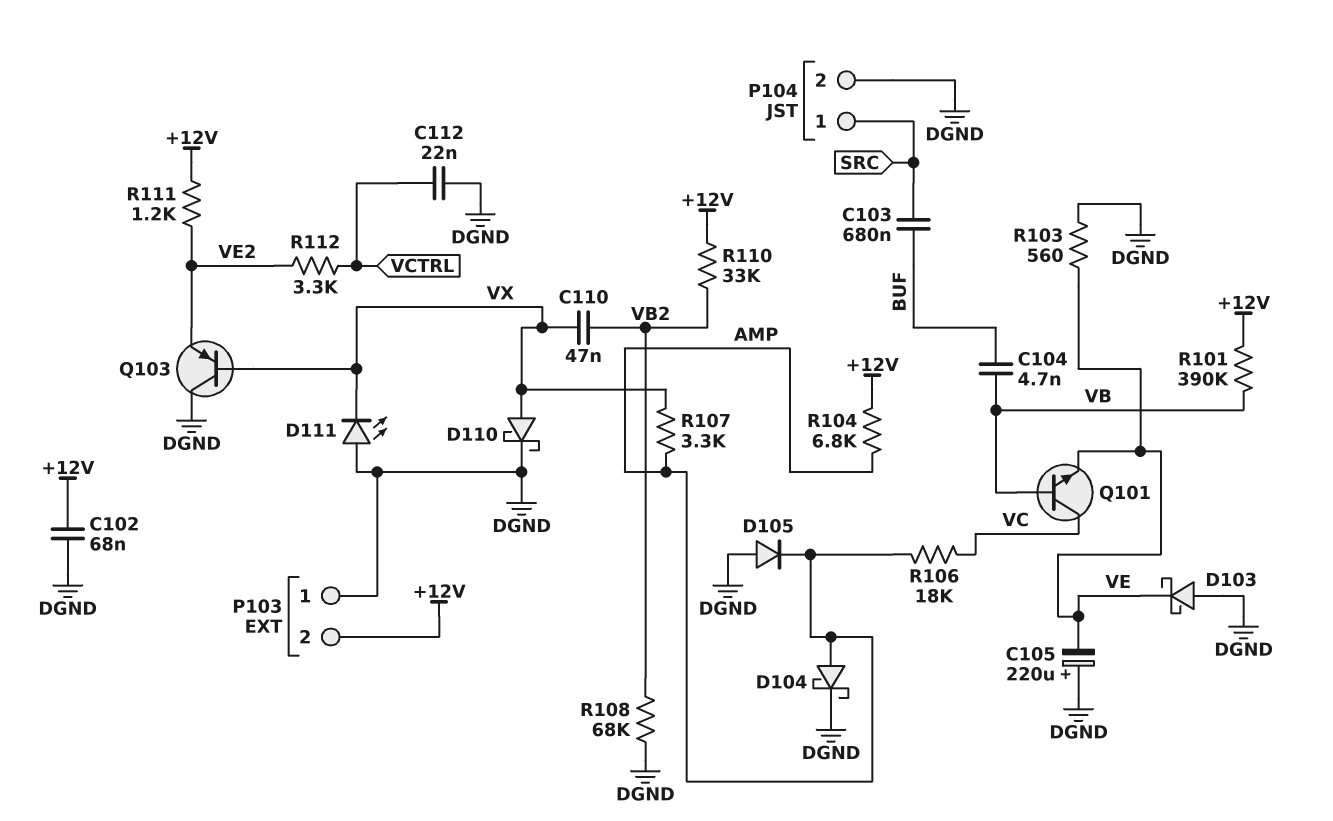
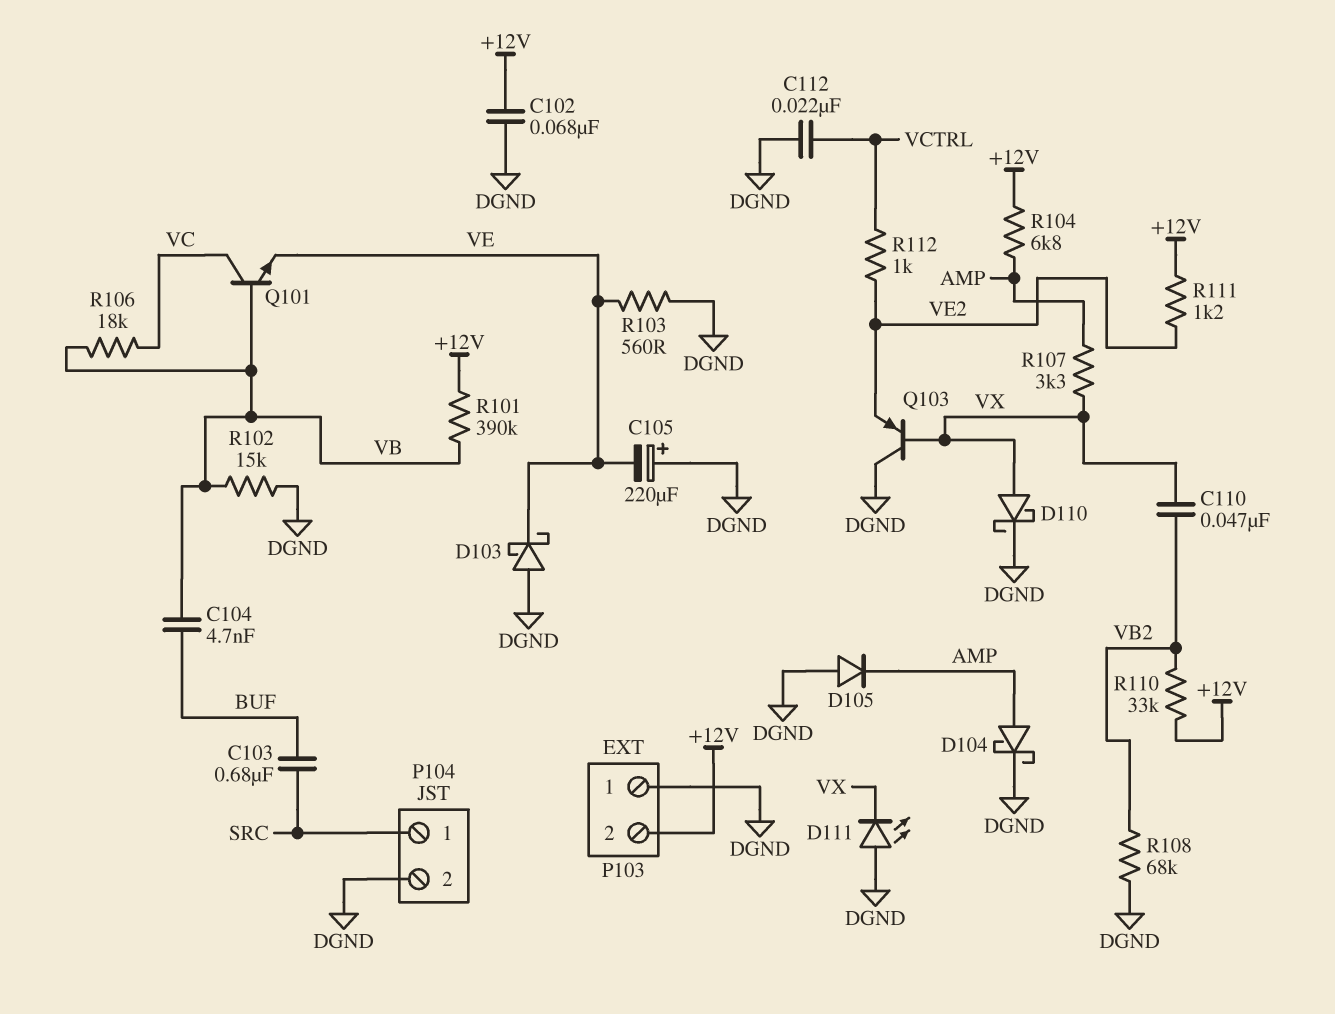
R102: none -> 15k (DGND, VB)
R106: 18k (AMP, VC) -> 18k (VB, VC)
R112: 3.3k (VCTRL, VE2) -> 1k (VCTRL, VE2)

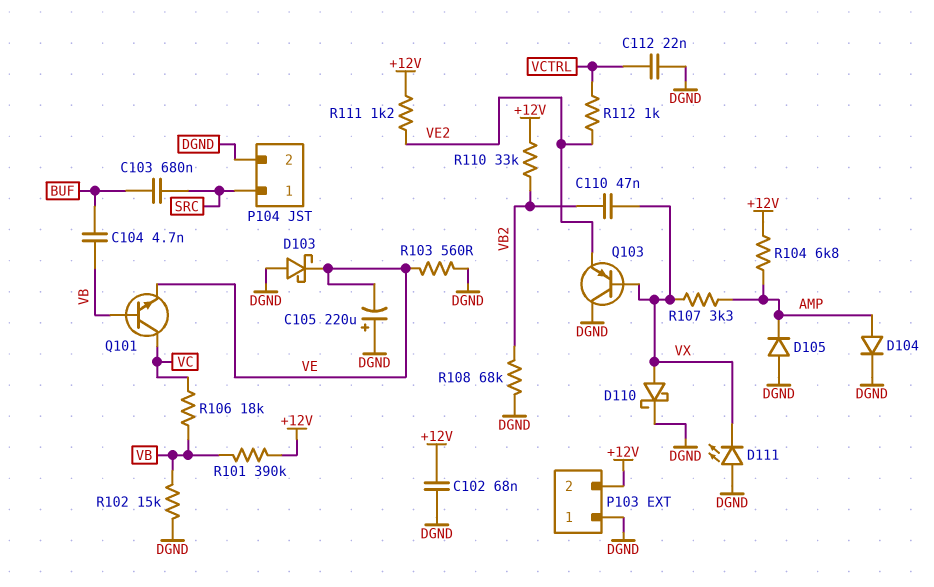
D104: schottky (A AMP, K DGND) -> diode (A AMP, K DGND)

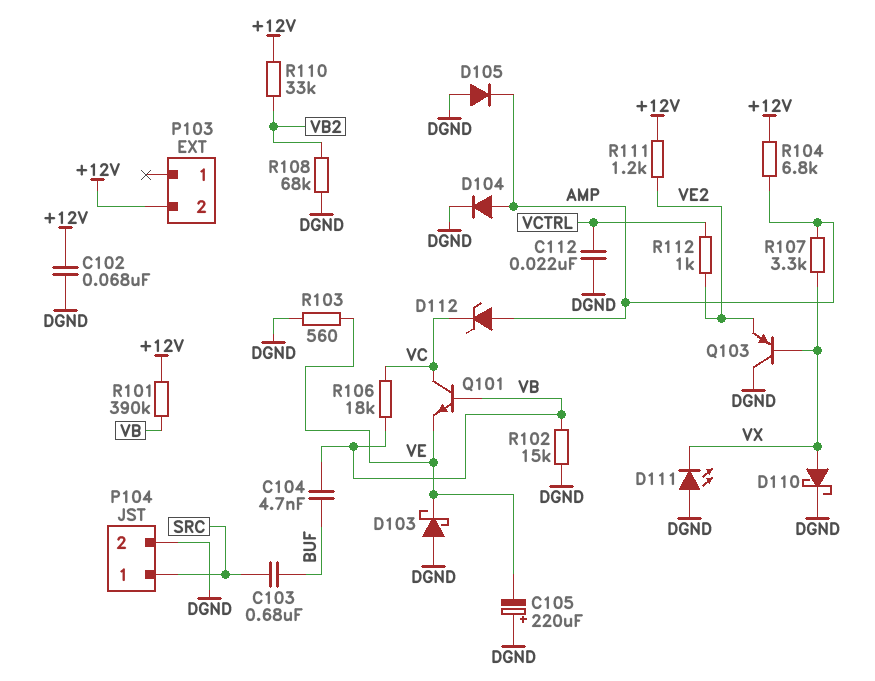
C110: 47nF (VB2, VX) -> none
D112: none -> zener (A AMP, K VC)
P103 pin 1: DGND -> none

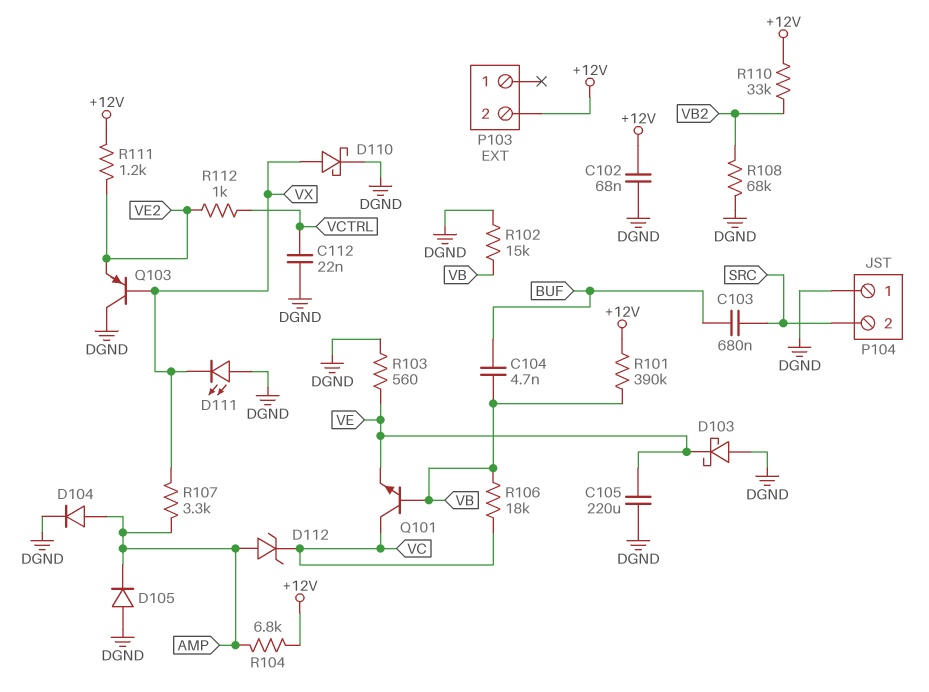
C105: 220uF (plus DGND, minus VE) -> 220uF (DGND, VE)
P104 pin 1: SRC -> DGND
P104 pin 2: DGND -> SRC

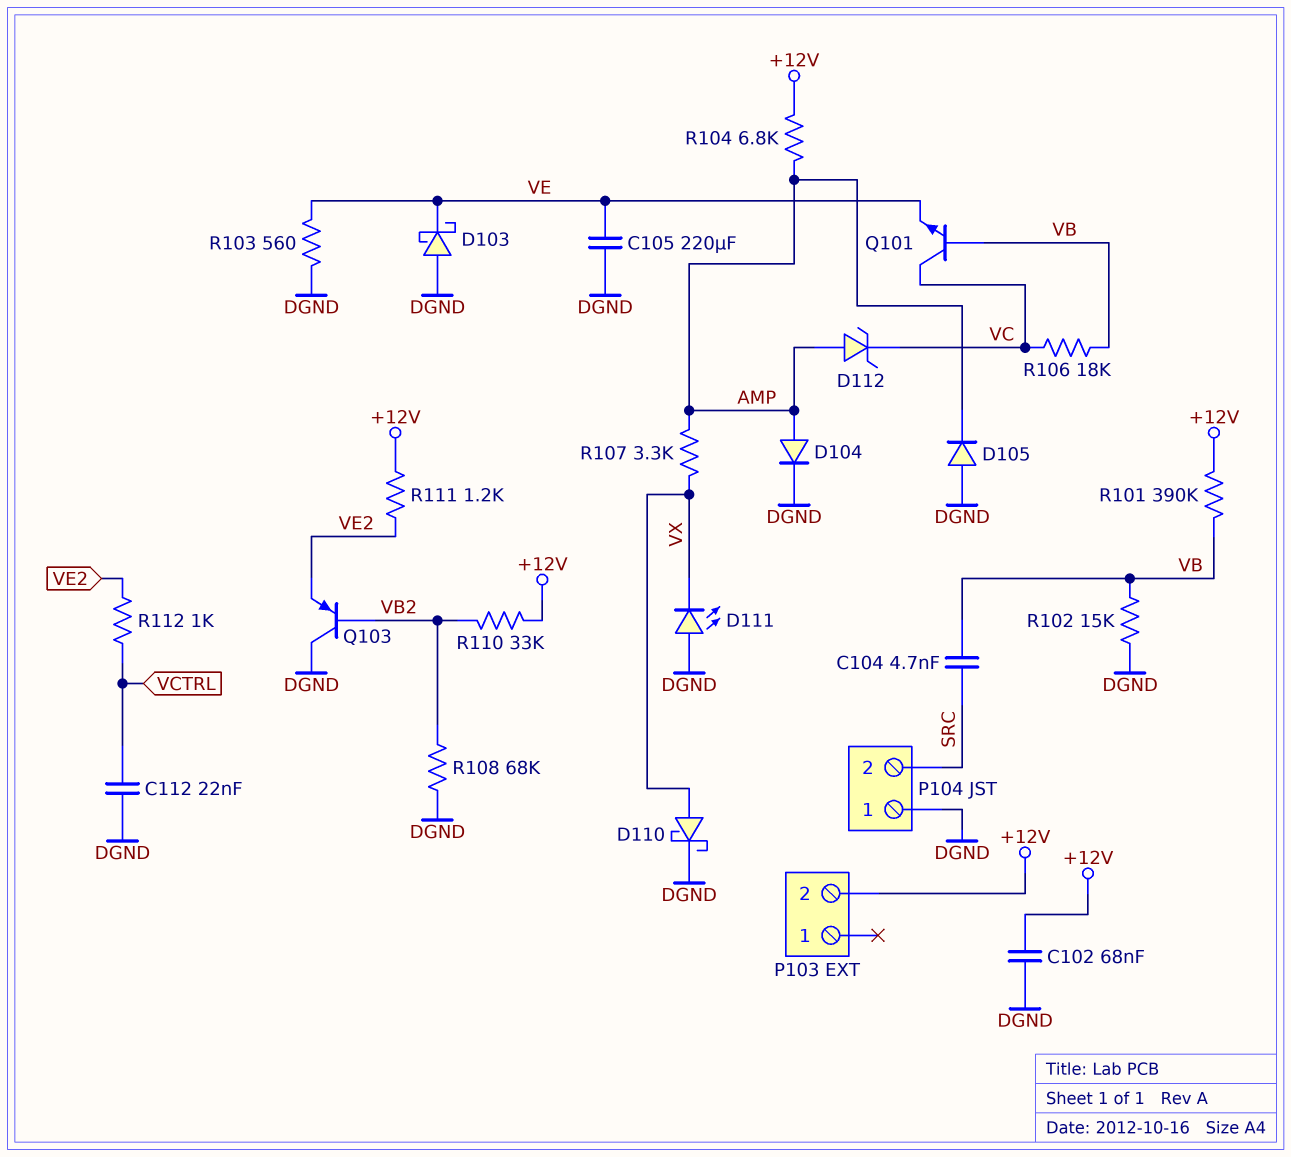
C103: 680nF (BUF, SRC) -> none
C104: 4.7nF (BUF, VB) -> 4.7nF (SRC, VB)
Q103: PNP (B VX, C DGND, E VE2) -> PNP (B VB2, C DGND, E VE2)

